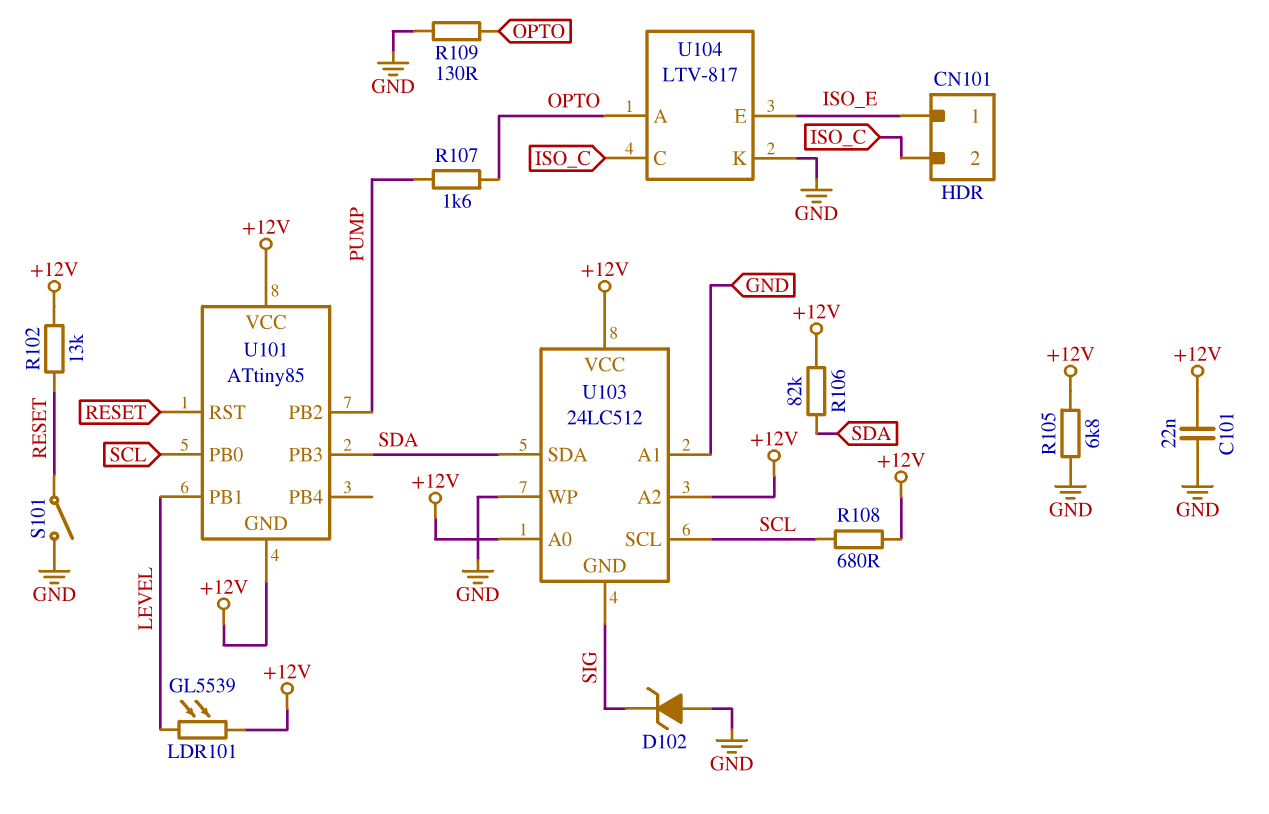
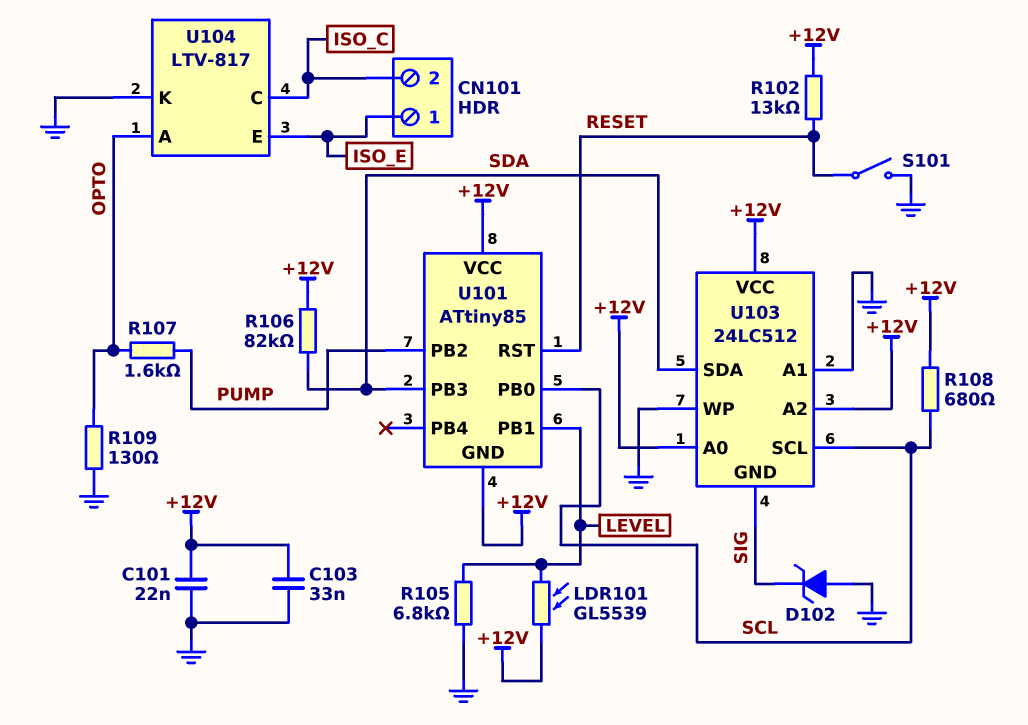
C103: none -> 33nF (+12V, GND)
R105: 6.8k (+12V, GND) -> 6.8k (GND, LEVEL)

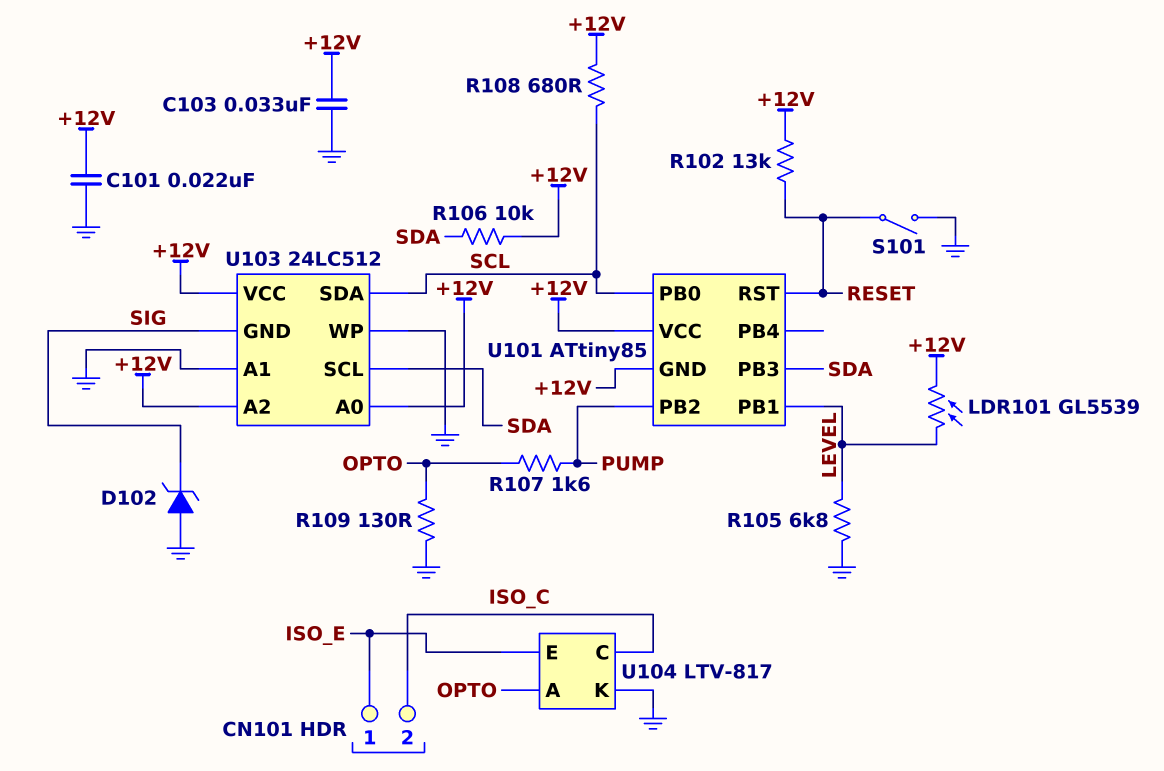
R106: 82k (+12V, SDA) -> 10k (+12V, SDA)
U103 pin SCL: SCL -> SDA
U103 pin SDA: SDA -> SCL

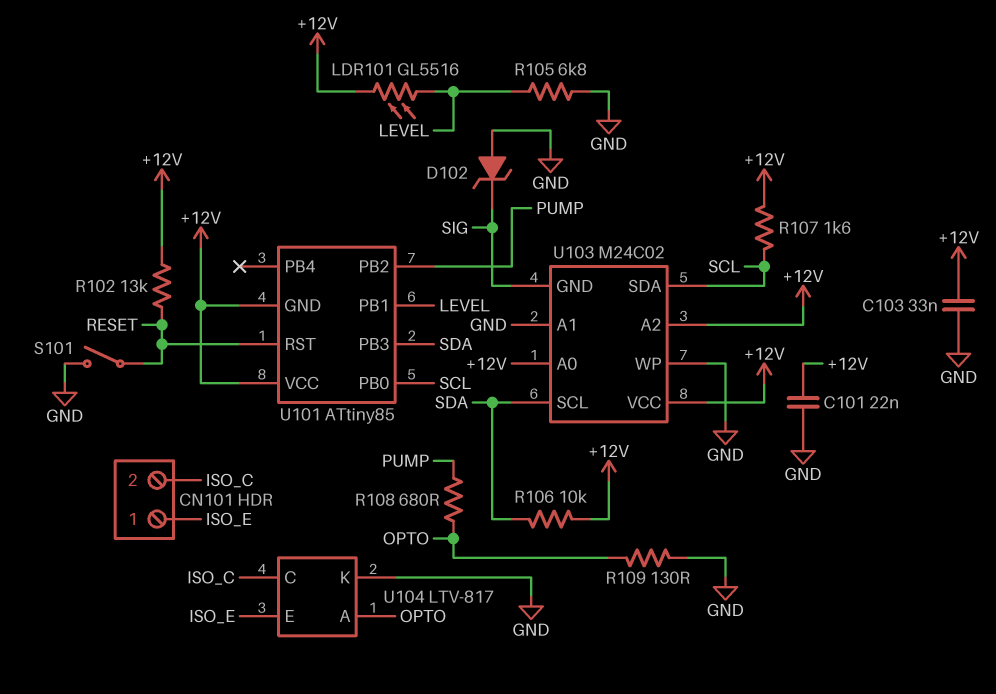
LDR101: GL5539 (+12V, LEVEL) -> GL5516 (+12V, LEVEL)
R107: 1.6k (OPTO, PUMP) -> 1.6k (+12V, SCL)
R108: 680 (+12V, SCL) -> 680 (OPTO, PUMP)
U103: 24LC512 -> M24C02

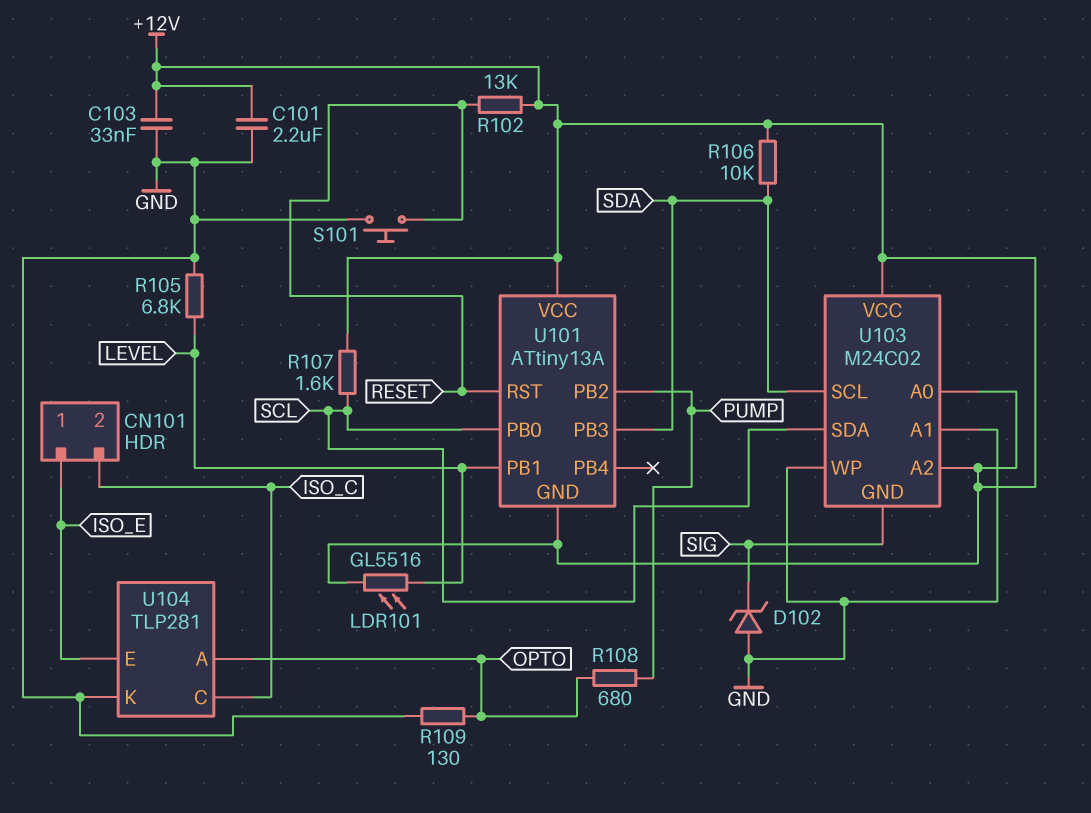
C101: 22nF (+12V, GND) -> 2.2uF (+12V, GND)
S101: switch (GND, RESET) -> button (GND, RESET)
U101: ATtiny85 -> ATtiny13A
U104: LTV-817 -> TLP281

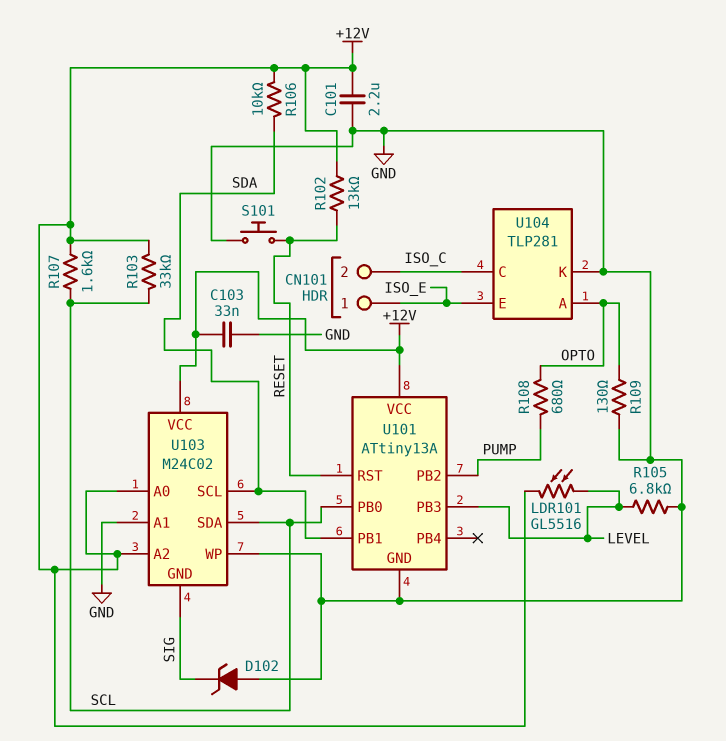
R103: none -> 33k (+12V, SCL)
U101 pin GND: +12V -> GND
U101 pin PB1: LEVEL -> SDA
U101 pin PB3: SDA -> LEVEL

